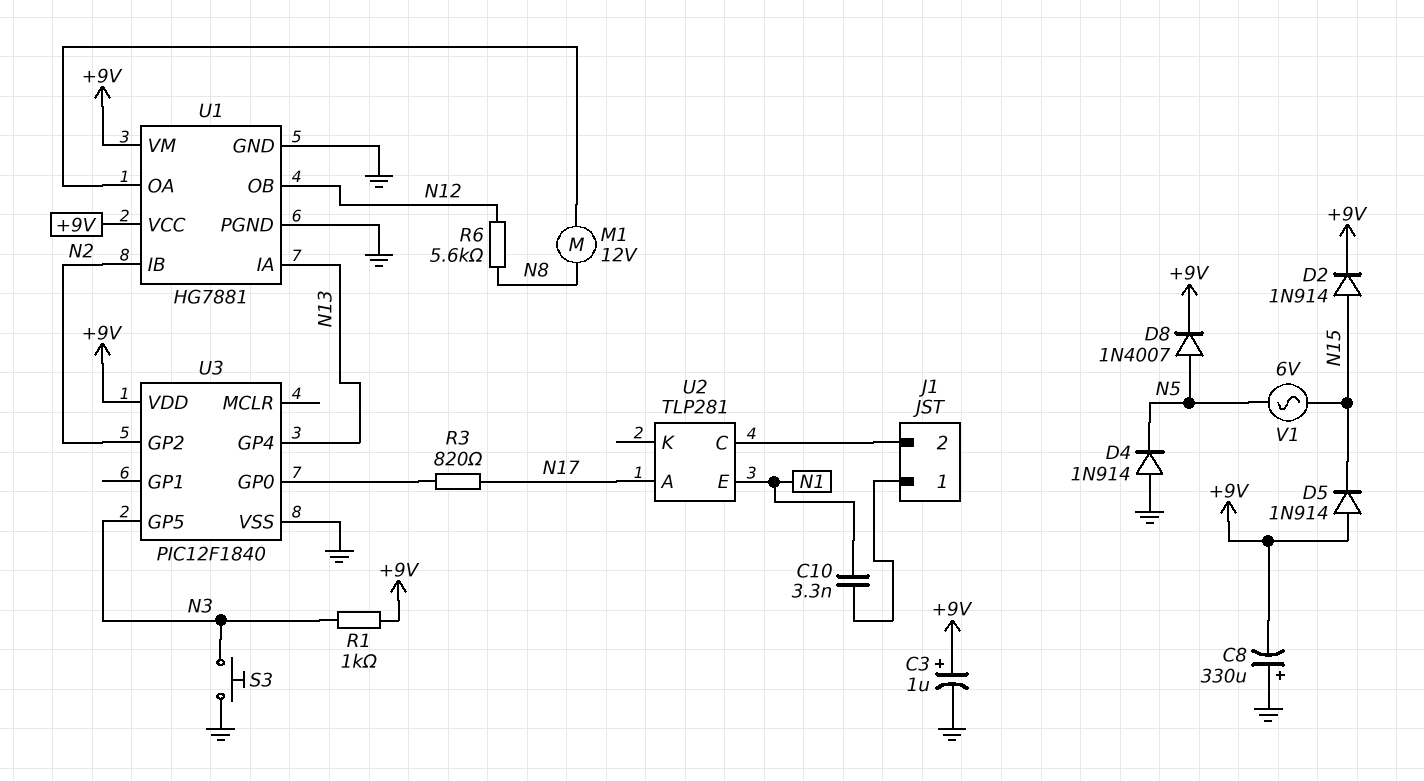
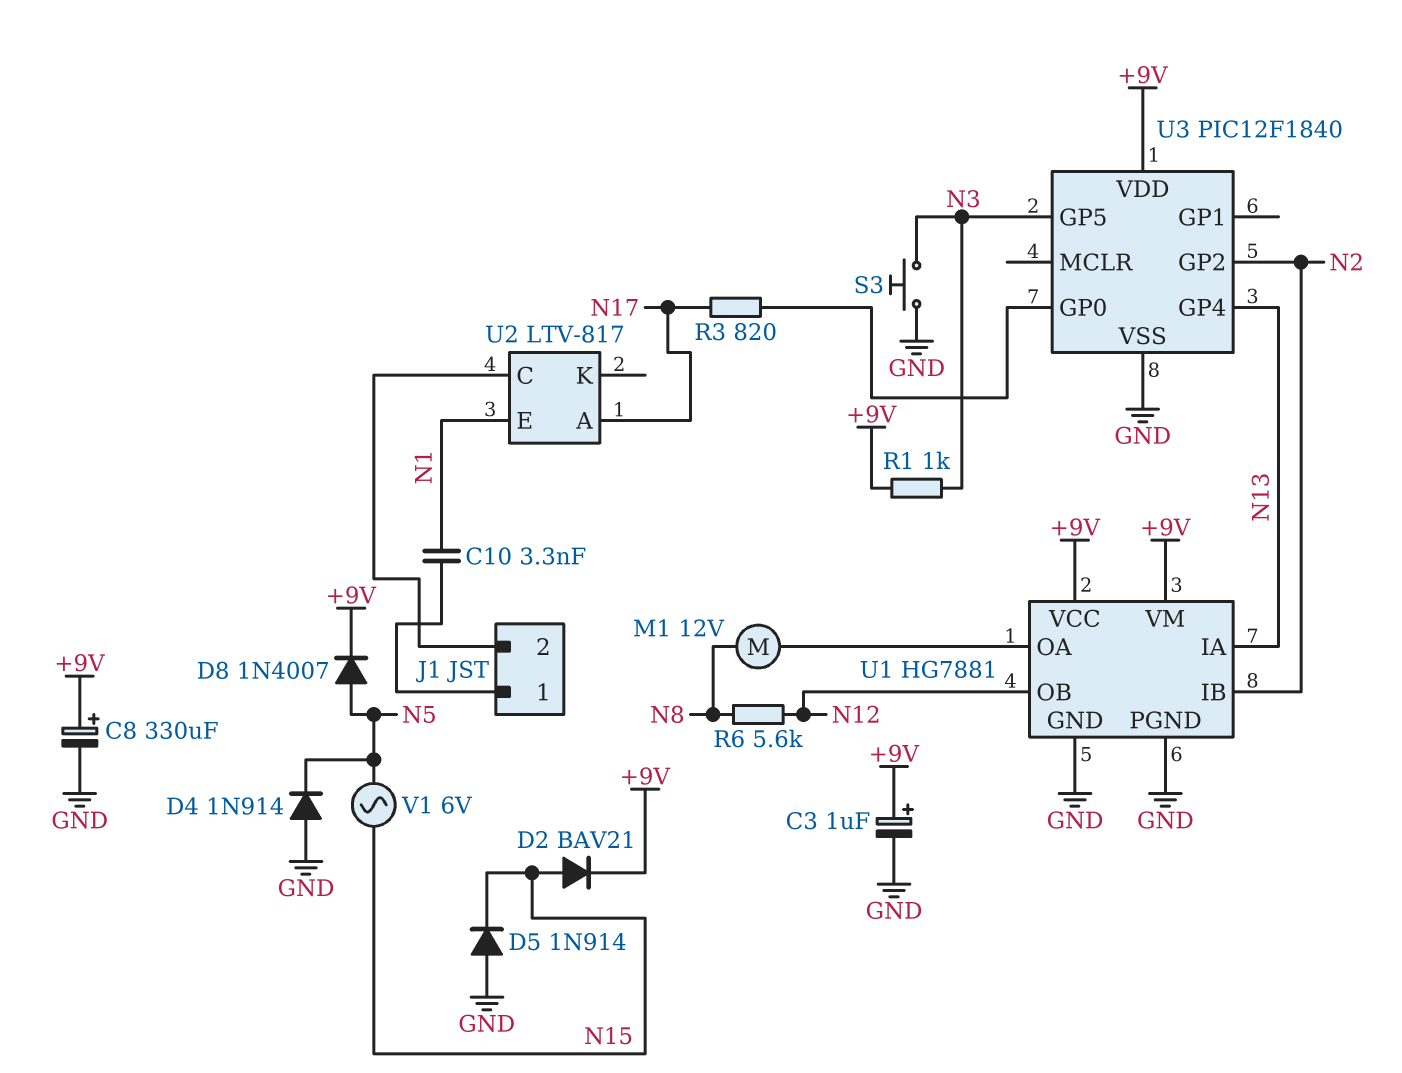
C8: 330uF (plus GND, minus +9V) -> 330uF (plus +9V, minus GND)
D2: diode 1N914 (A N15, K +9V) -> diode BAV21 (A N15, K +9V)
D5: diode 1N914 (A +9V, K N15) -> diode 1N914 (A GND, K N15)
U2: TLP281 -> LTV-817

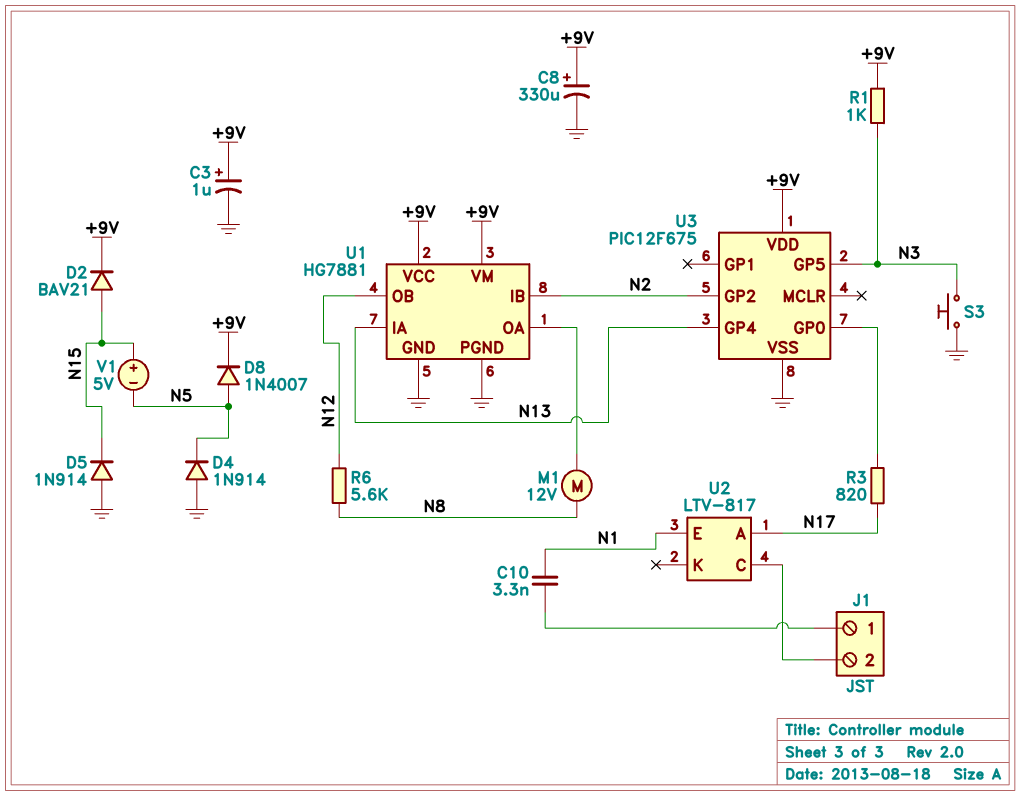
U3: PIC12F1840 -> PIC12F675
V1: AC 6V (N5, N15) -> 5V (plus N15, minus N5)

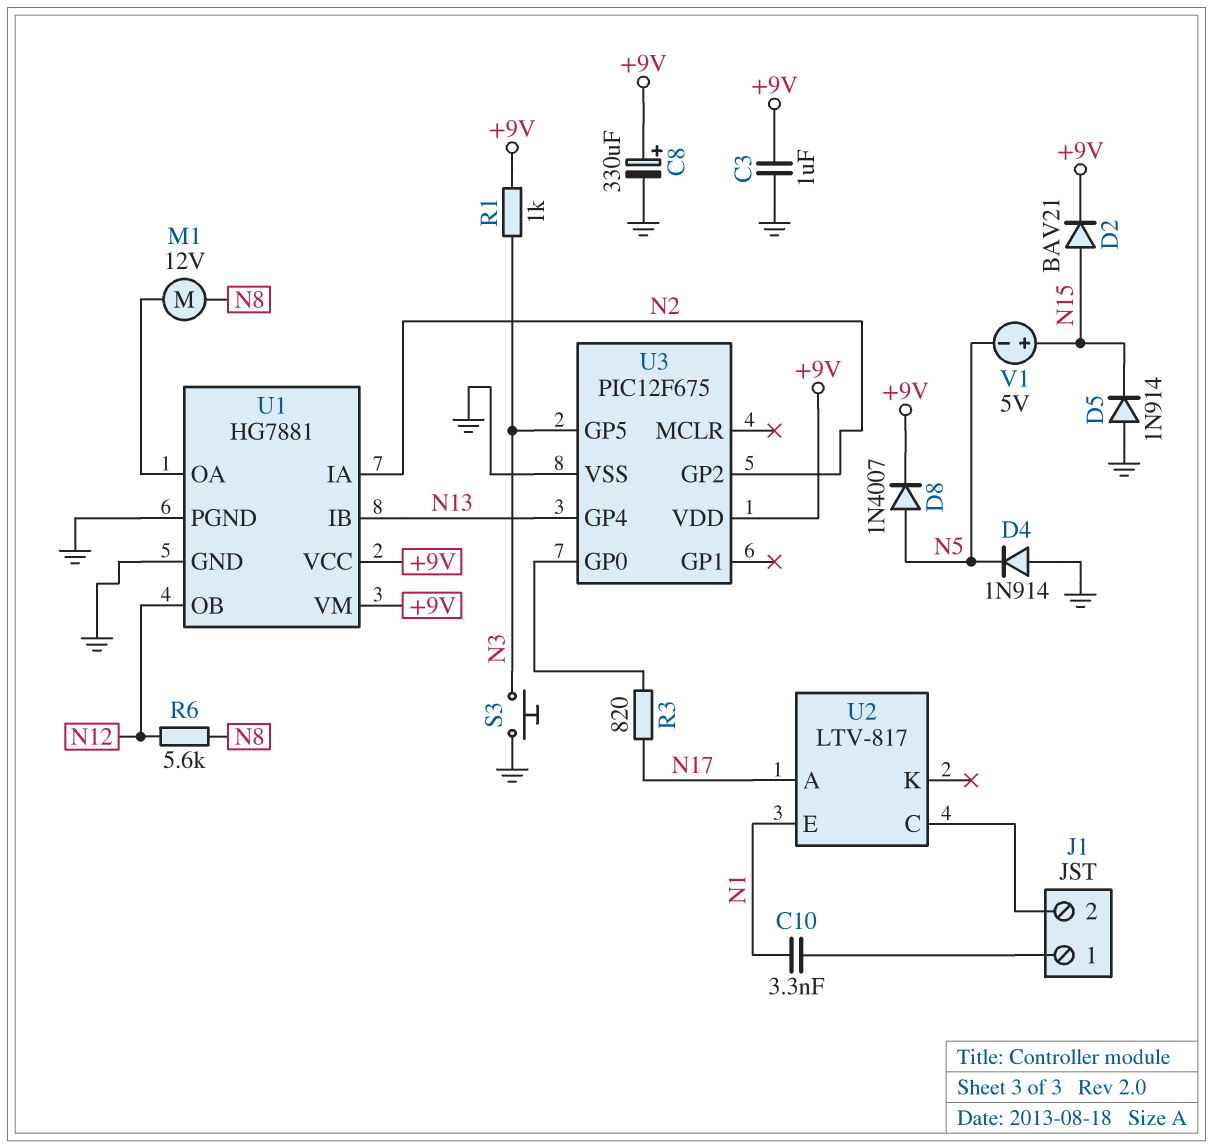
C3: 1uF (plus +9V, minus GND) -> 1uF (+9V, GND)
U1 pin IA: N13 -> N2
U1 pin IB: N2 -> N13

